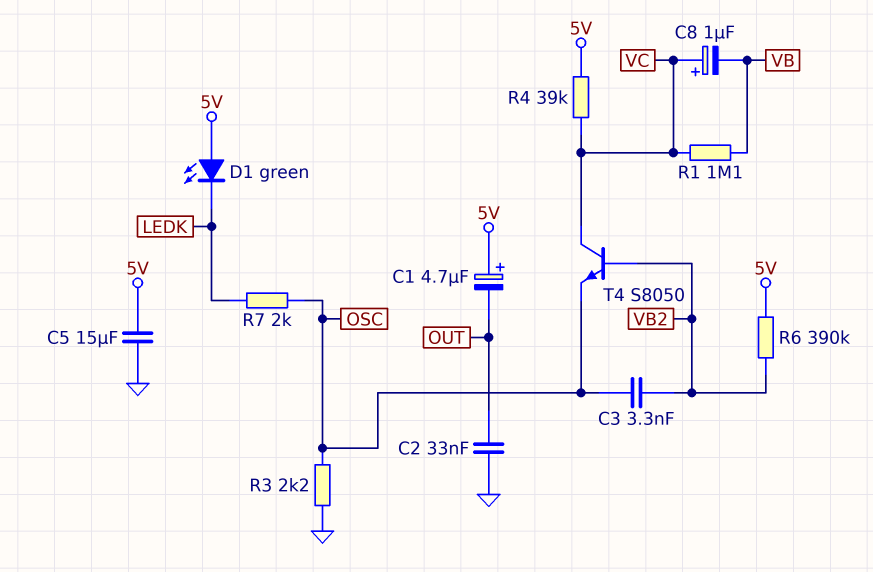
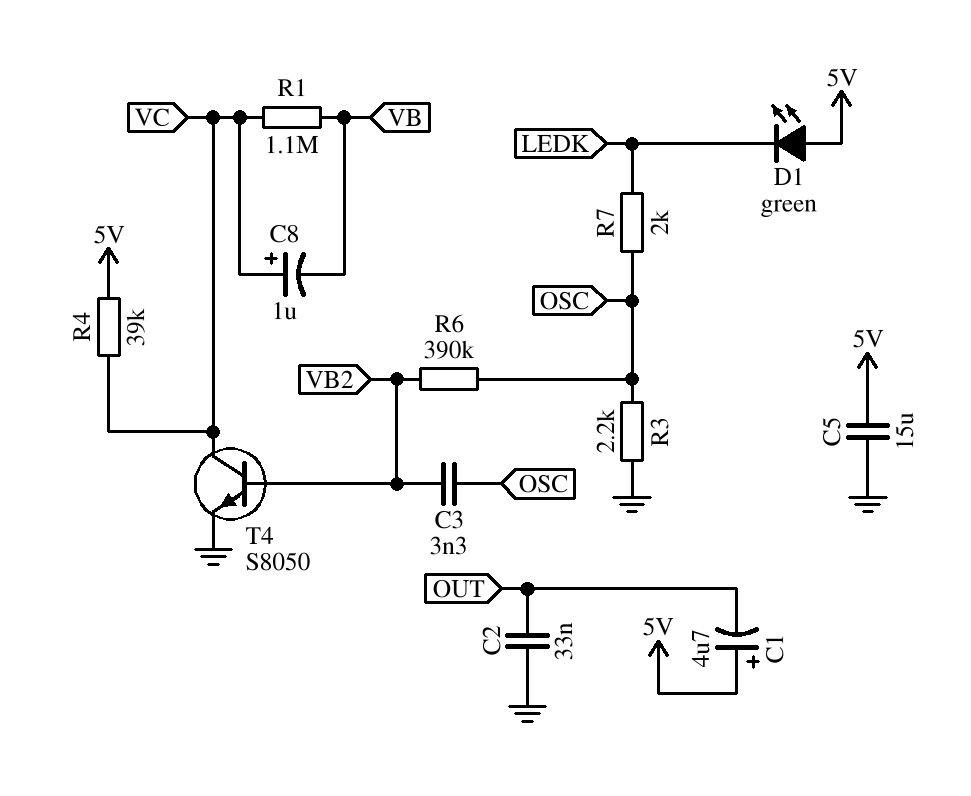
R6: 390k (5V, VB2) -> 390k (OSC, VB2)
T4: NPN S8050 (B VB2, C VC, E OSC) -> NPN S8050 (B VB2, C VC, E GND)

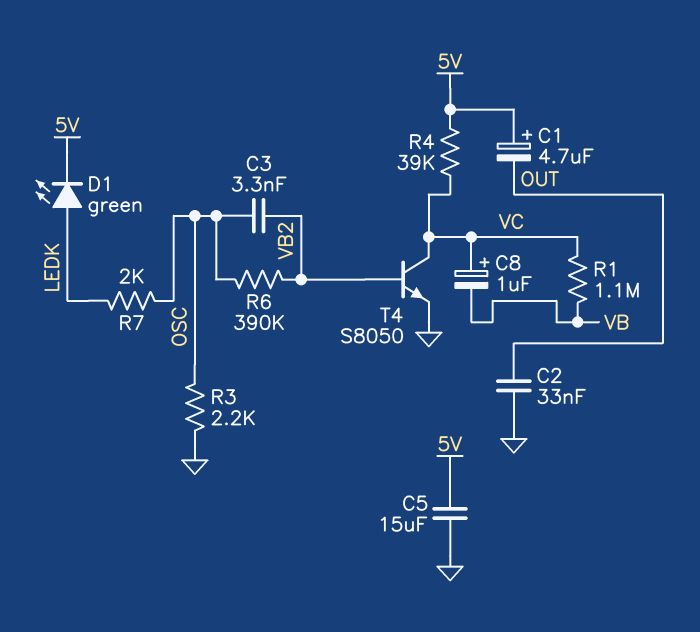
D1: LED green (A 5V, K LEDK) -> LED green (A LEDK, K 5V)

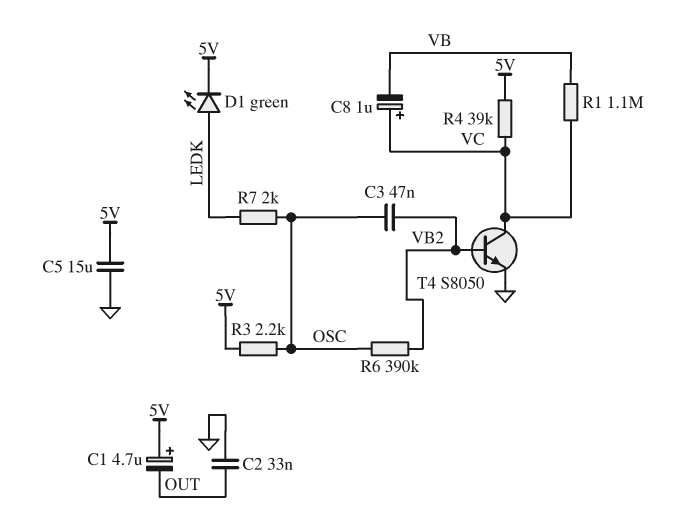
C3: 3.3nF (OSC, VB2) -> 47nF (OSC, VB2)
R3: 2.2k (GND, OSC) -> 2.2k (5V, OSC)

